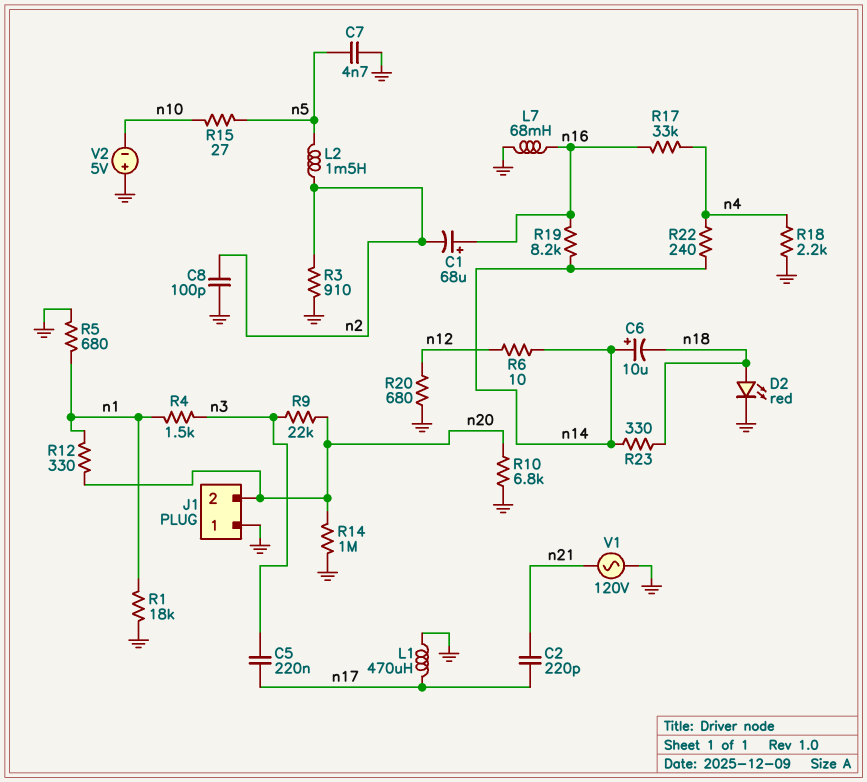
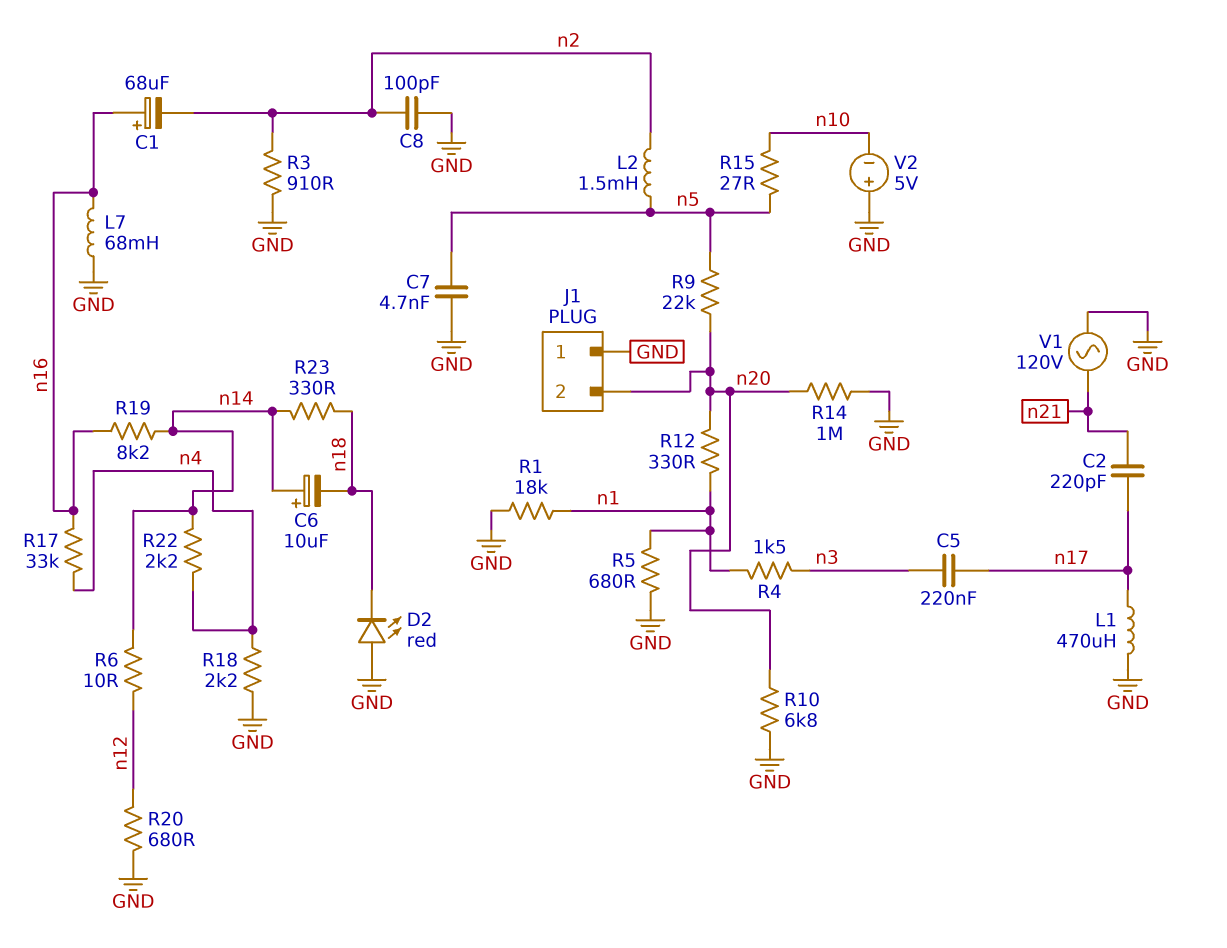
D2: LED red (A n18, K GND) -> LED red (A GND, K n18)
R9: 22k (n3, n20) -> 22k (n5, n20)
R22: 240 (n4, n14) -> 2.2k (n4, n14)

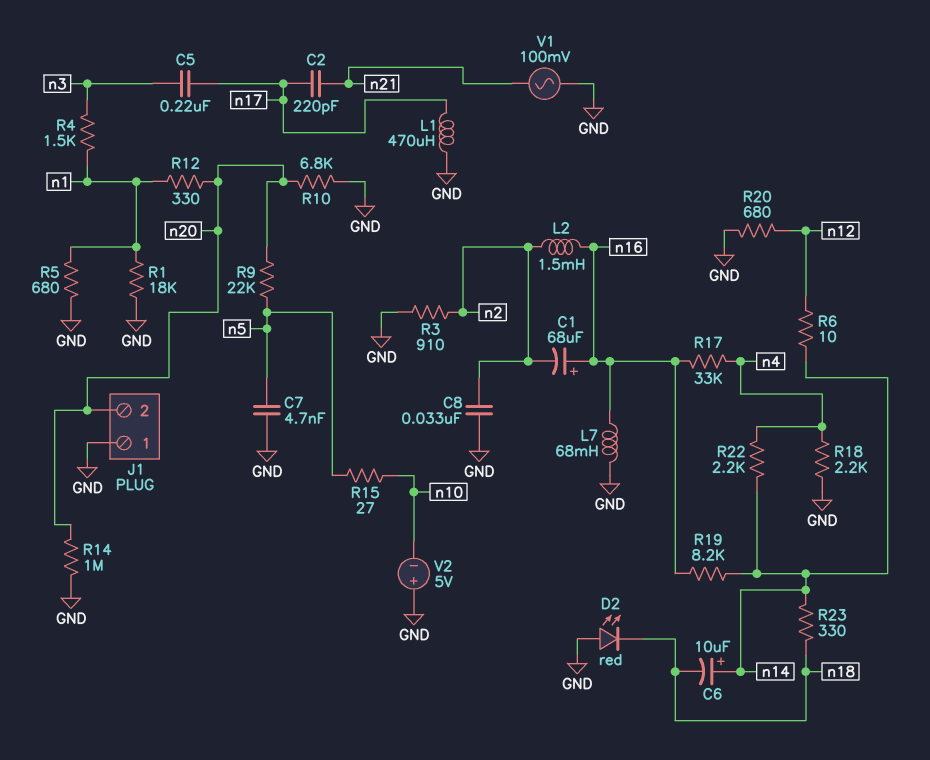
C8: 100pF (GND, n2) -> 33nF (GND, n2)
L2: 1.5mH (n2, n5) -> 1.5mH (n2, n16)
V1: AC 120V (GND, n21) -> AC 100mV (GND, n21)

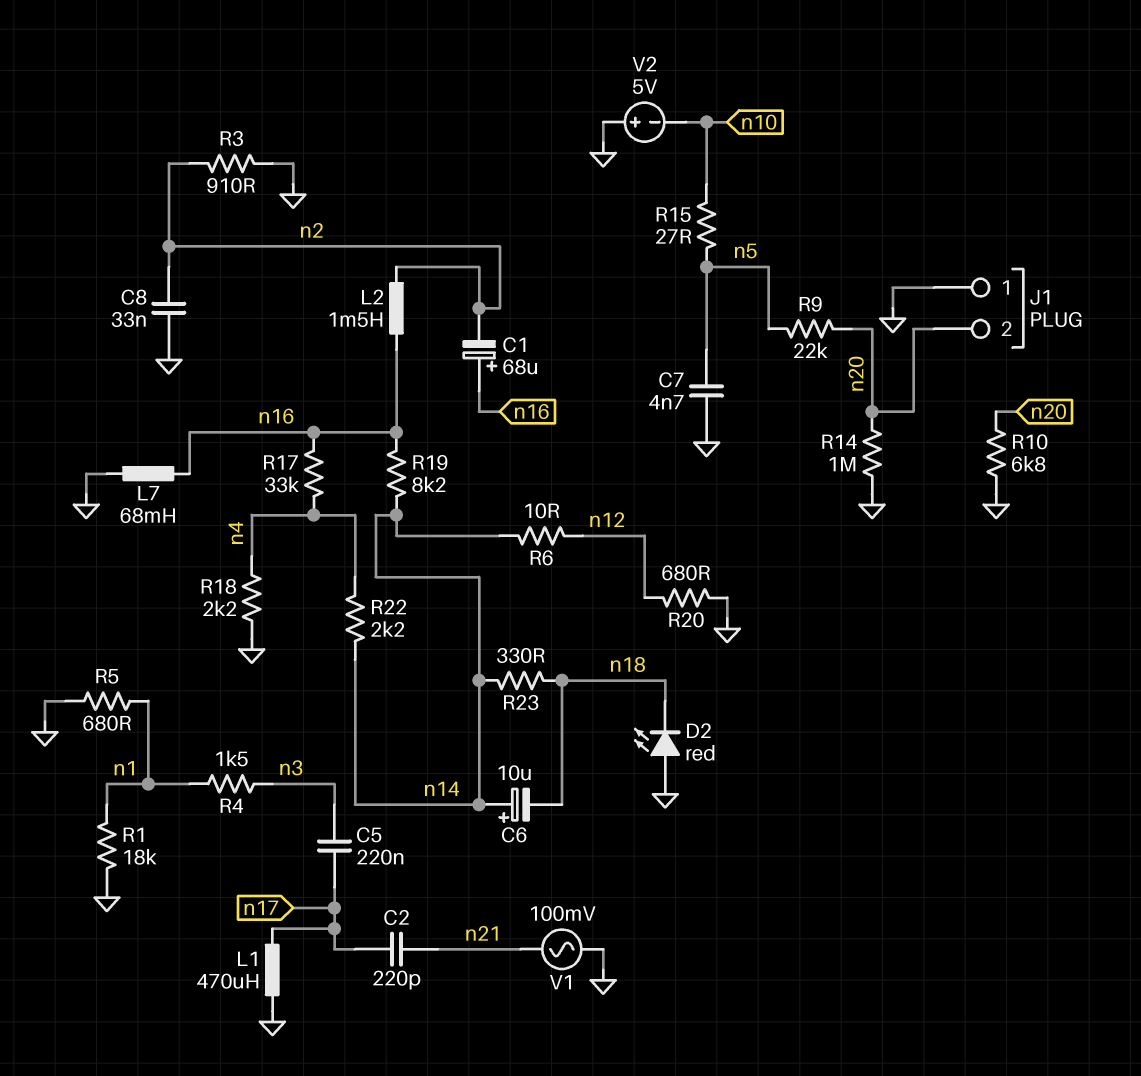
R12: 330 (n1, n20) -> none

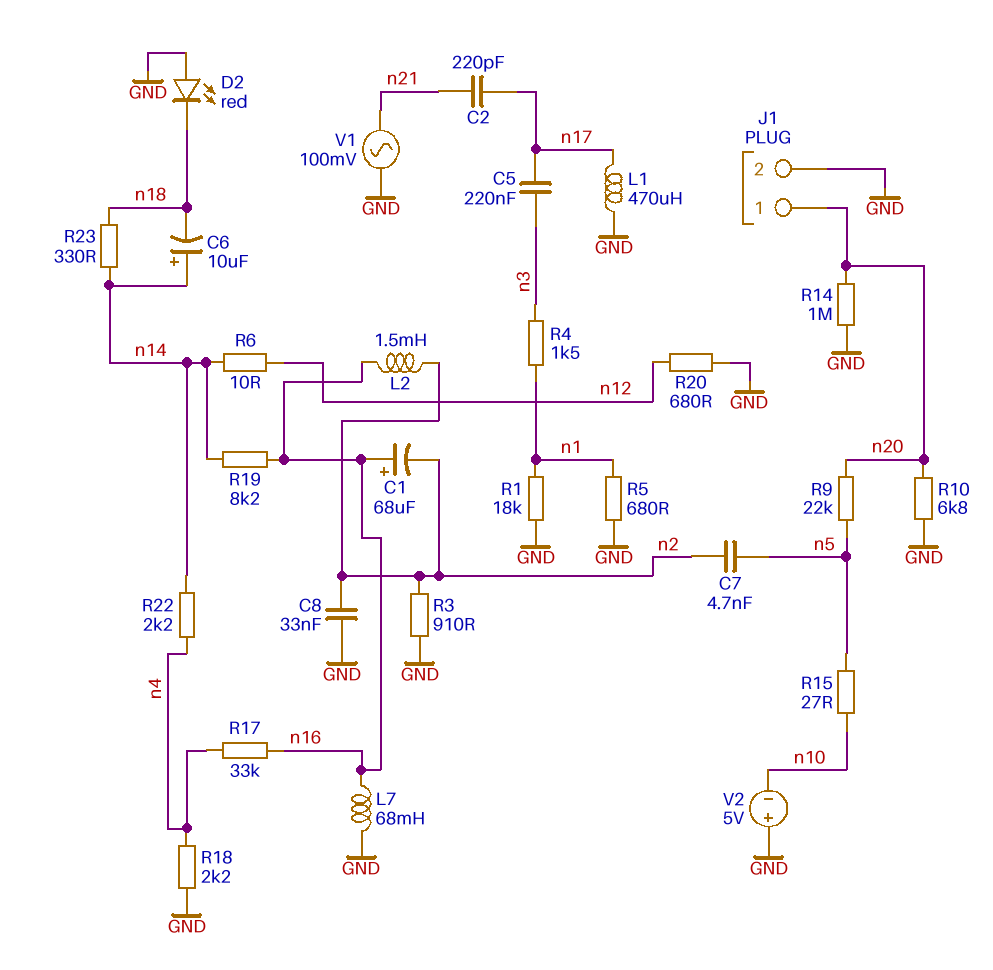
C7: 4.7nF (GND, n5) -> 4.7nF (n2, n5)
J1 pin 1: GND -> n20
J1 pin 2: n20 -> GND

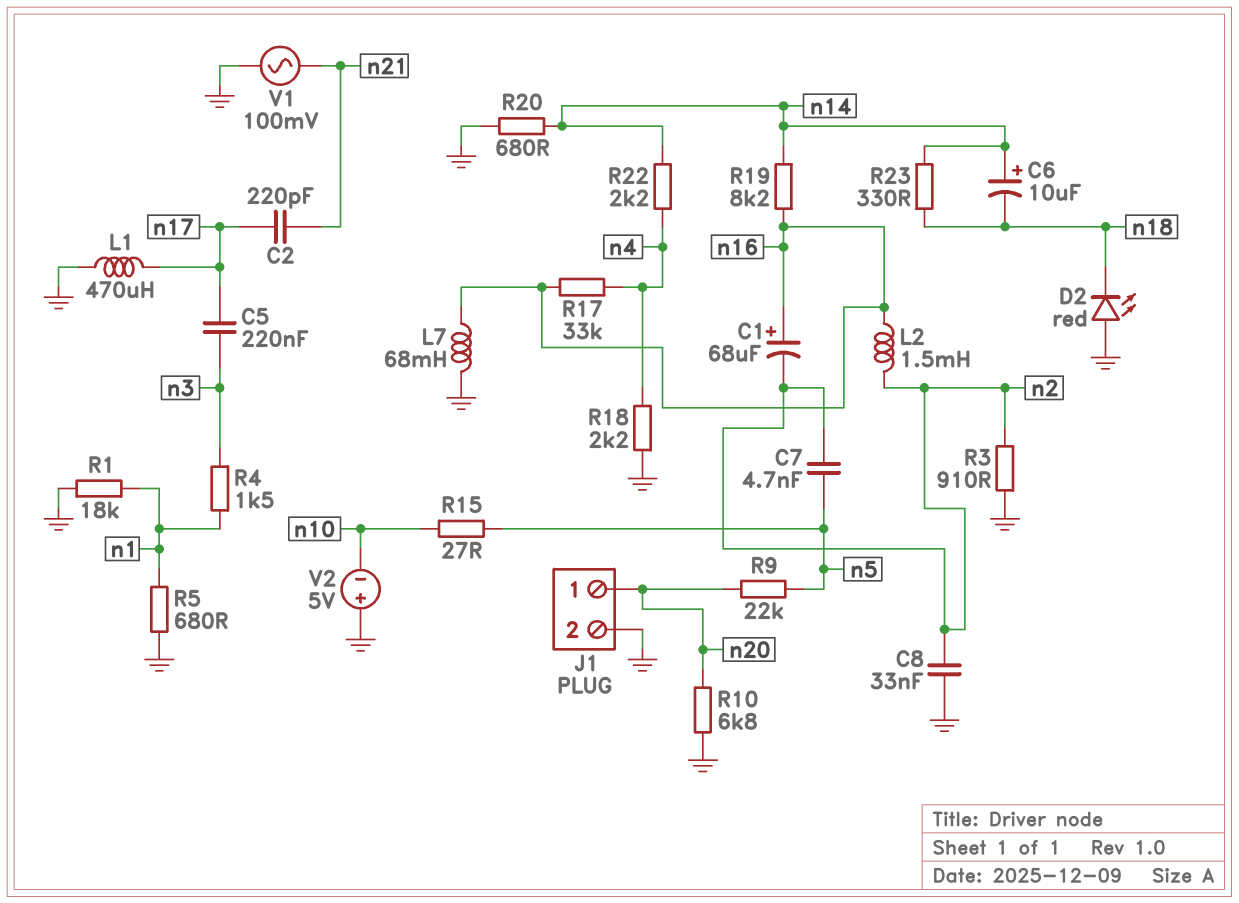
R6: 10 (n12, n14) -> none
R14: 1M (GND, n20) -> none
R20: 680 (GND, n12) -> 680 (GND, n14)

